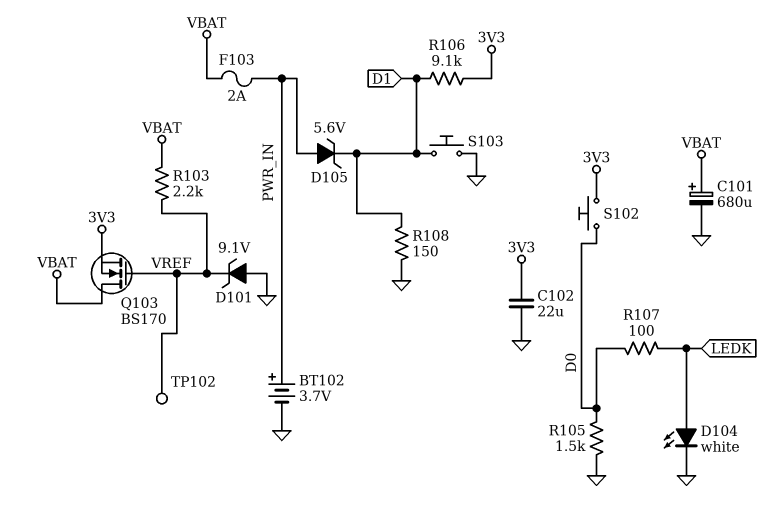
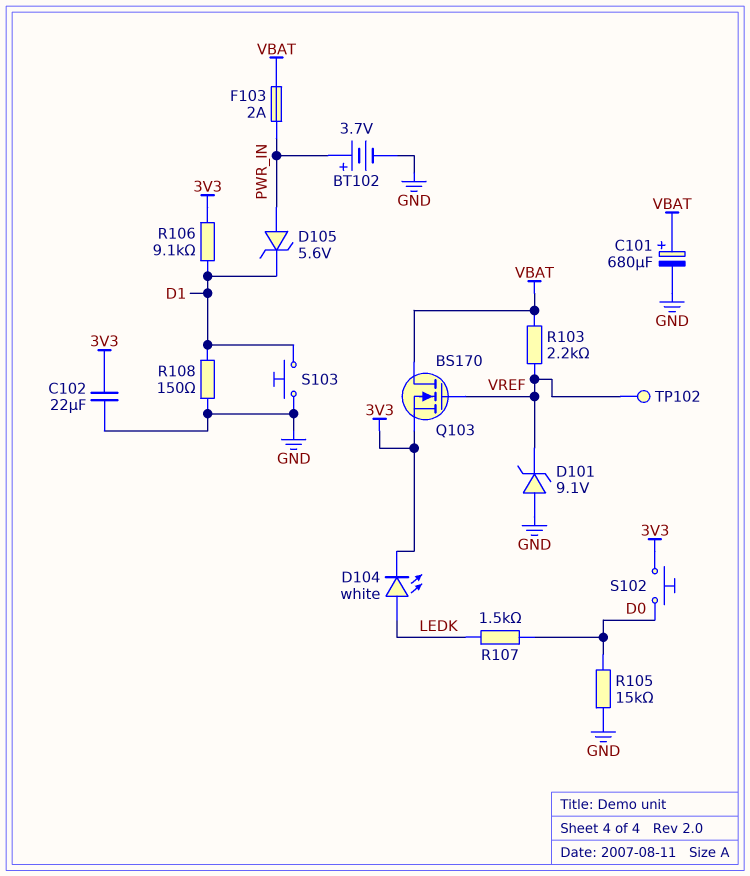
D104: LED white (A LEDK, K GND) -> LED white (A LEDK, K 3V3)
R105: 1.5k (D0, GND) -> 15k (D0, GND)
R107: 100 (D0, LEDK) -> 1.5k (D0, LEDK)

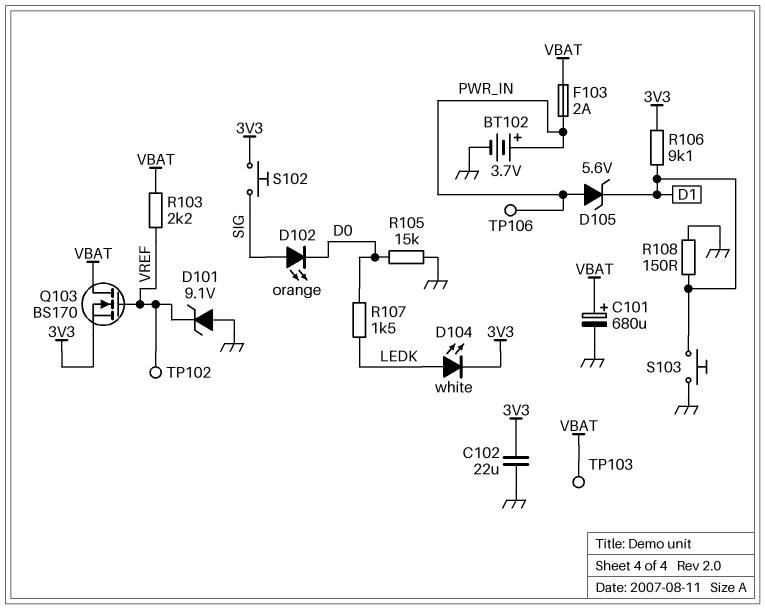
D102: none -> LED orange (A SIG, K D0)
S102: button (3V3, D0) -> button (3V3, SIG)
TP103: none -> test point (VBAT)
TP106: none -> test point (PWR_IN)

